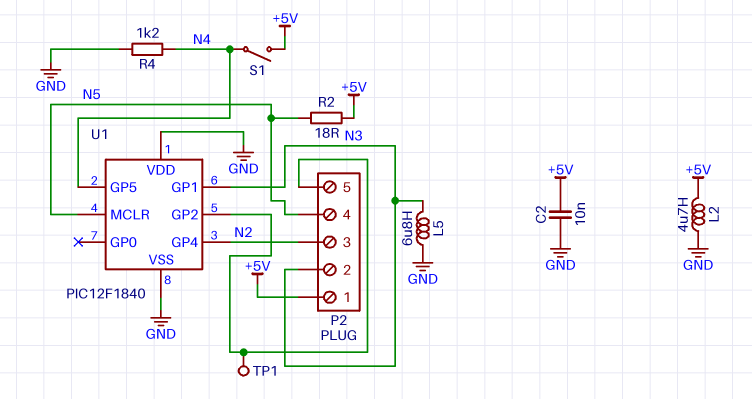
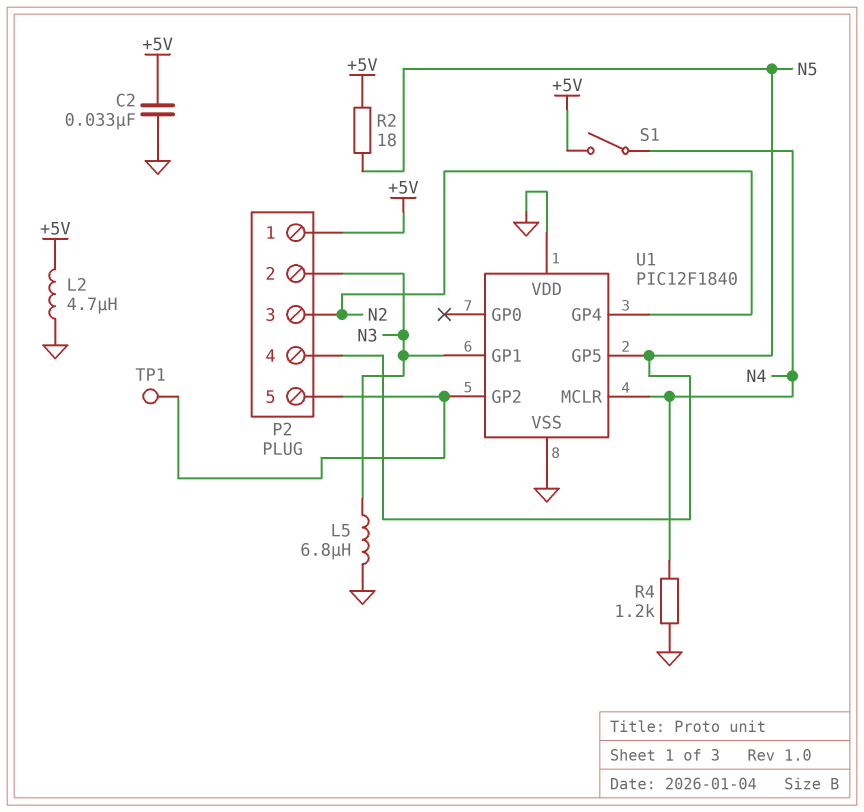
C2: 10nF (+5V, GND) -> 33nF (+5V, GND)
U1 pin GP5: N4 -> N5
U1 pin MCLR: N5 -> N4

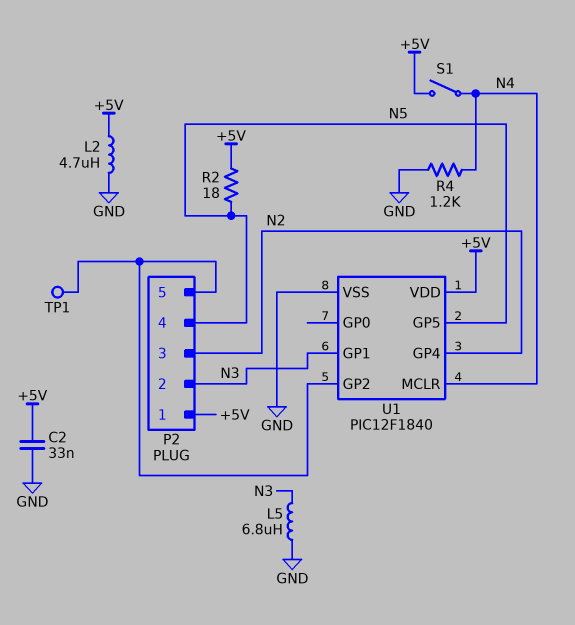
U1 pin VDD: GND -> +5V

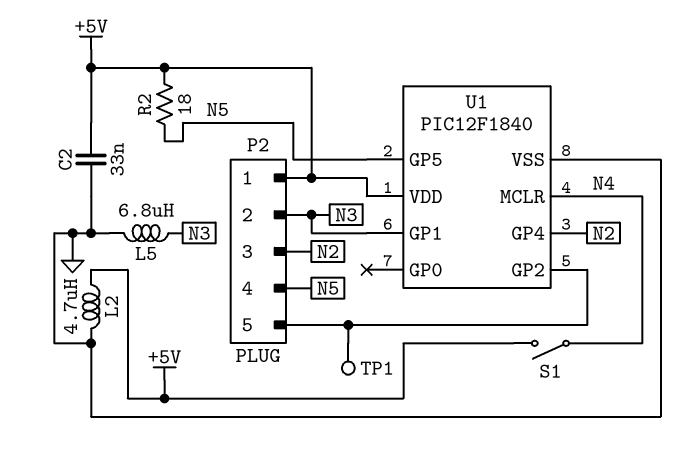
R4: 1.2k (GND, N4) -> none

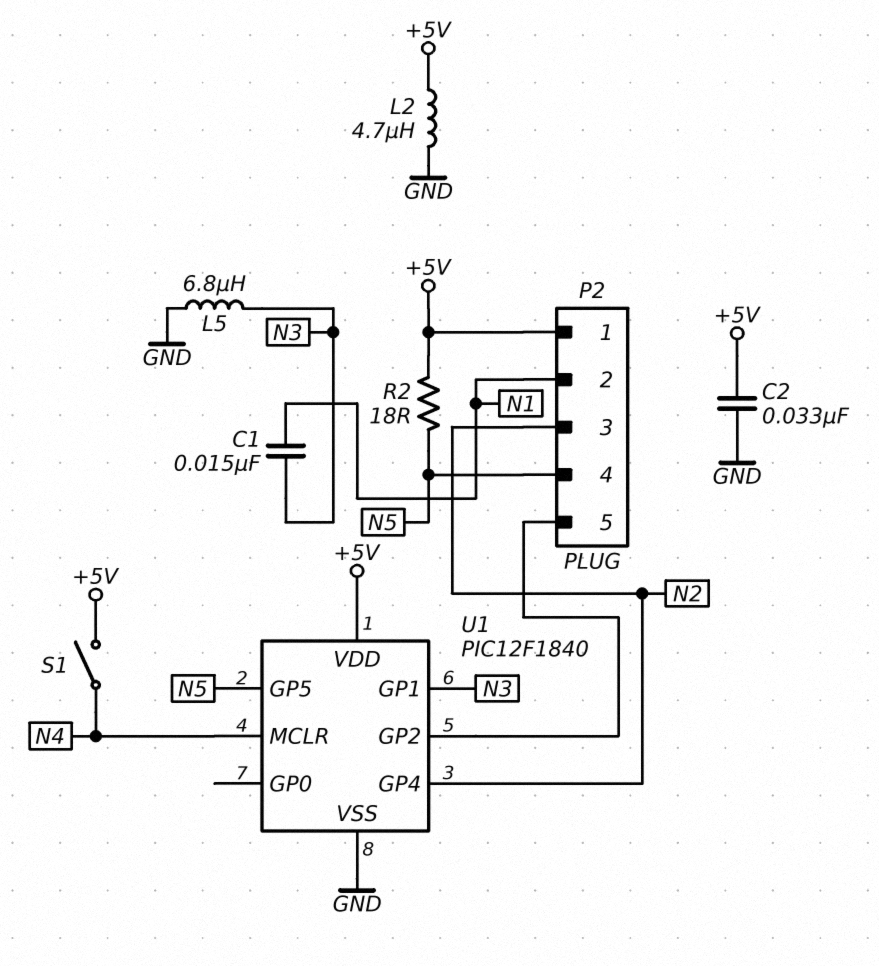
C1: none -> 15nF (N1, N3)
P2 pin 2: N3 -> N1
TP1: test point (P2/5) -> none

